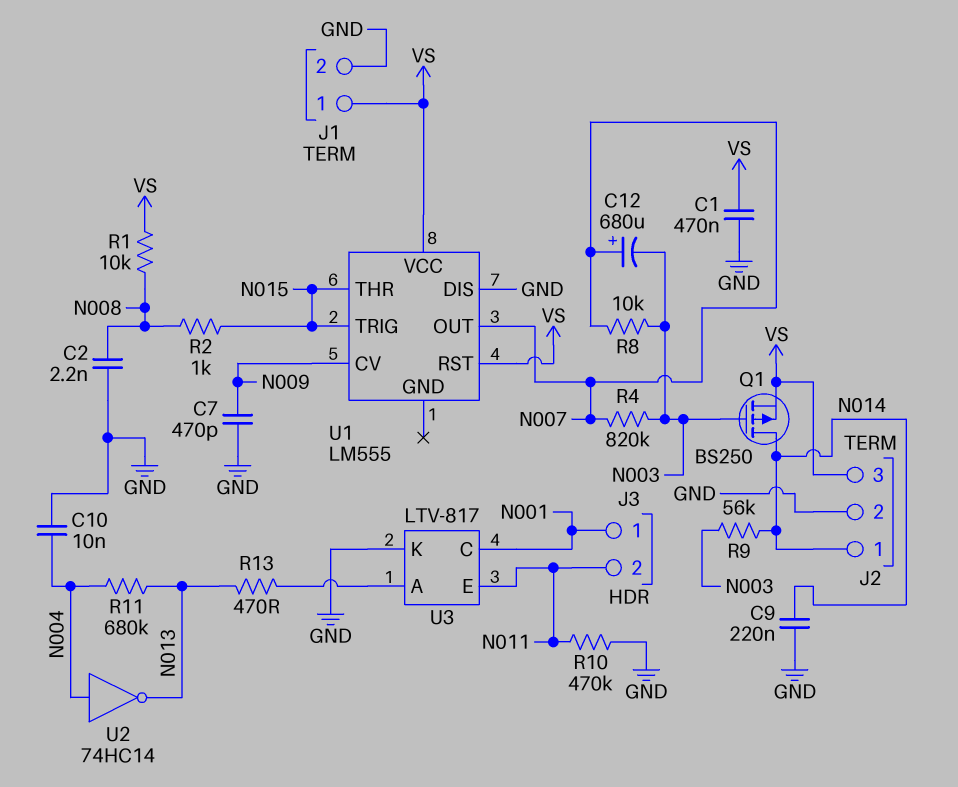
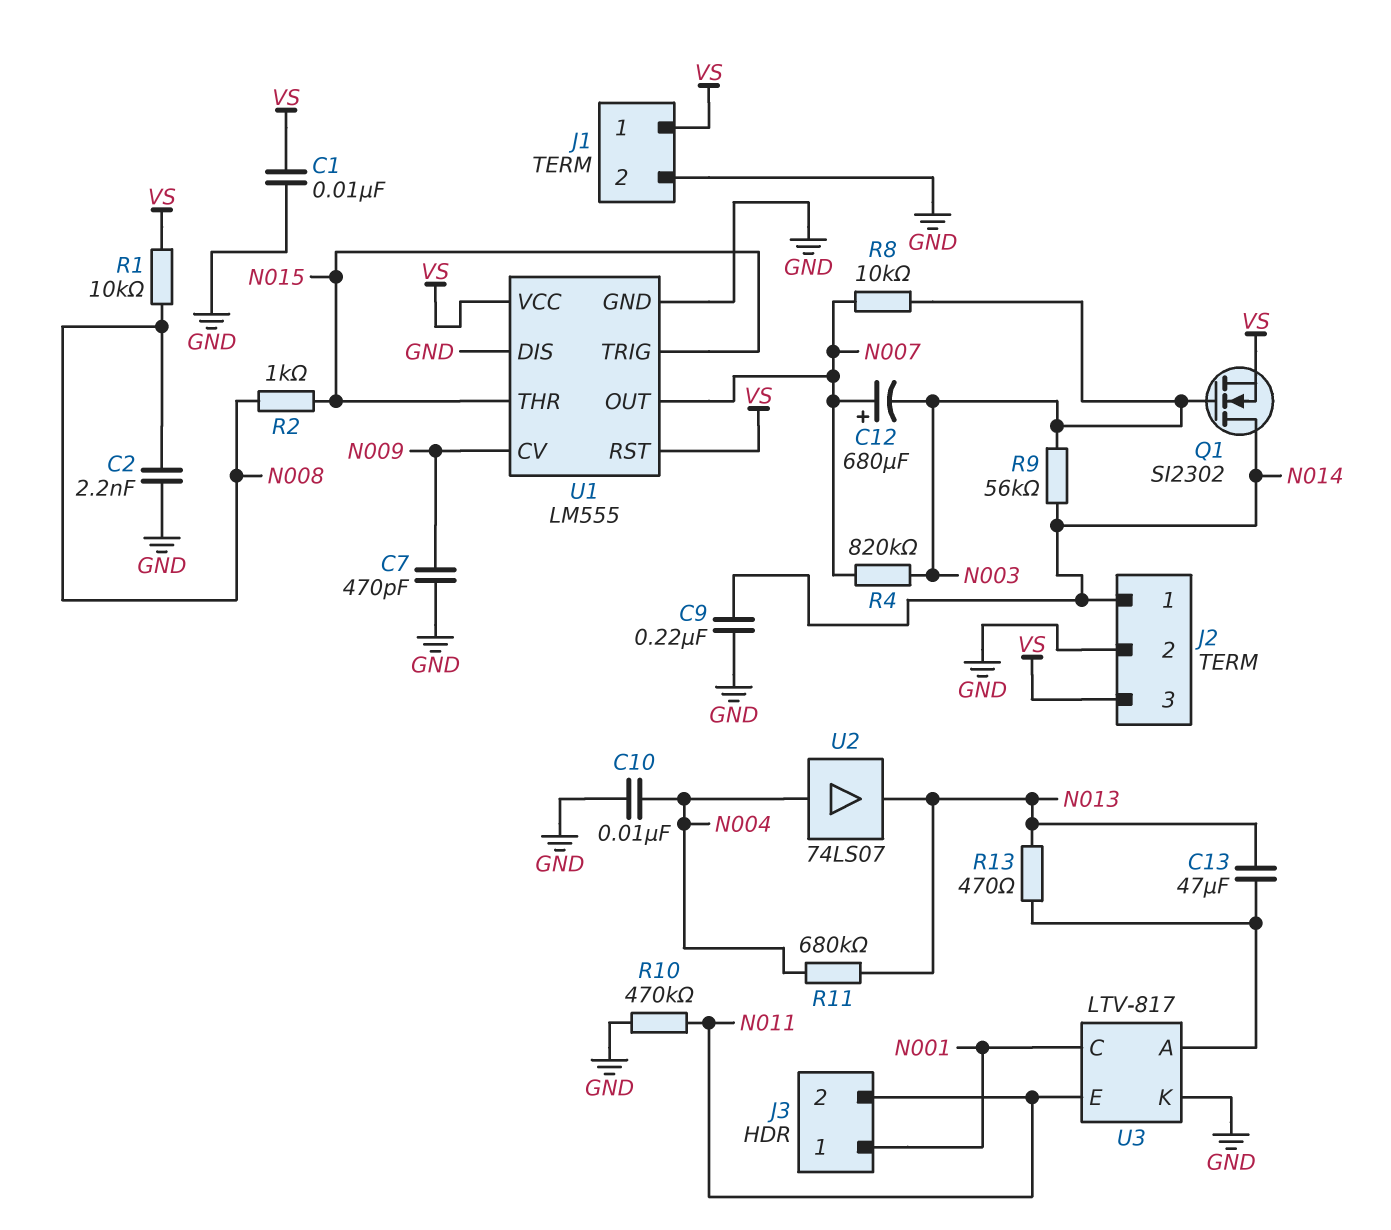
C1: 470nF (GND, VS) -> 10nF (GND, VS)
C13: none -> 47uF (N013, U3/A)
Q1: PMOS BS250 (G N003, D N014, S VS) -> NMOS SI2302 (G N003, D N014, S VS)
U1 pin GND: none -> GND
U2: NOT 74HC14 (in N004, out N013) -> buffer 74LS07 (in N004, out N013)

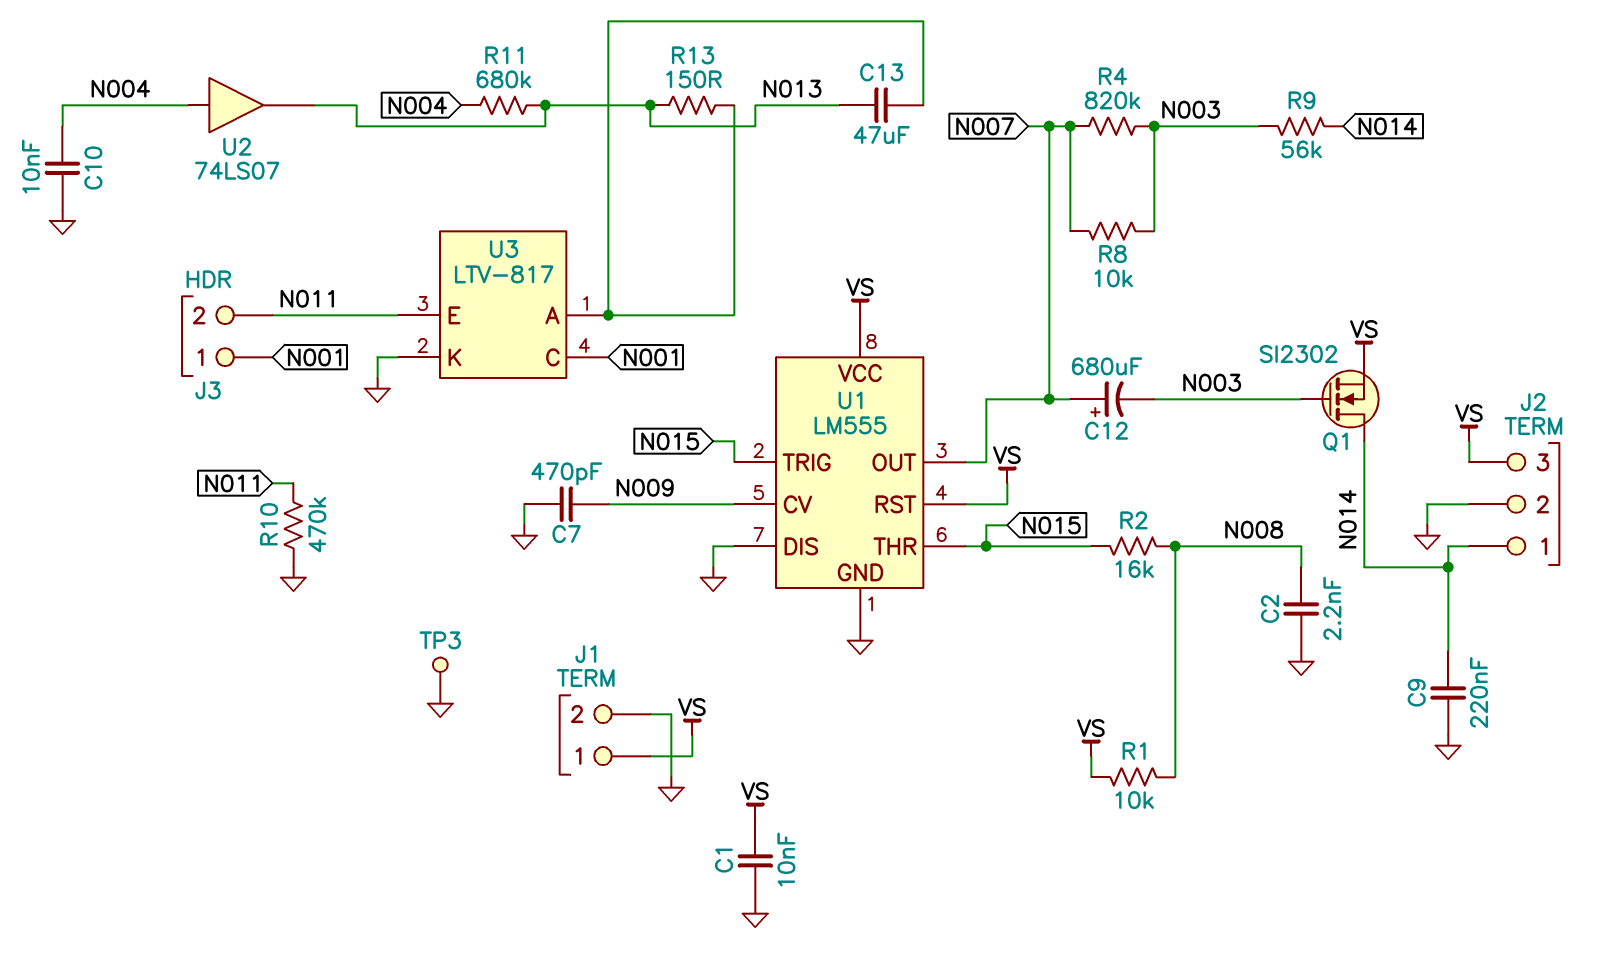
R2: 1k (N008, N015) -> 16k (N008, N015)
R13: 470 (N013, U3/A) -> 150 (N013, U3/A)
TP3: none -> test point (GND)

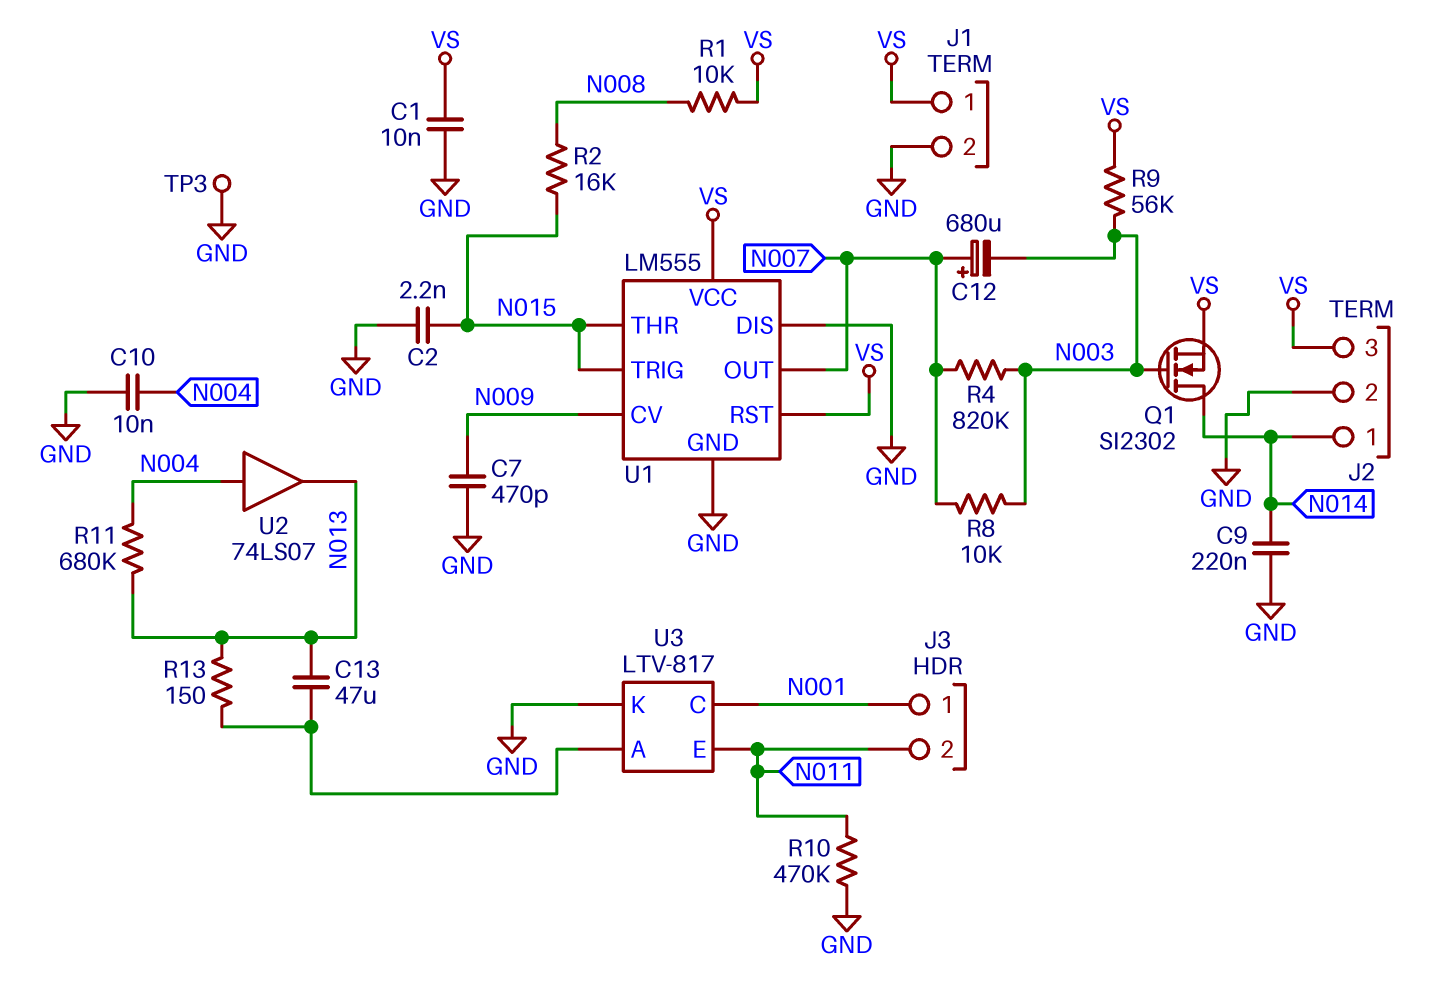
C2: 2.2nF (GND, N008) -> 2.2nF (GND, N015)
R9: 56k (N003, N014) -> 56k (N003, VS)

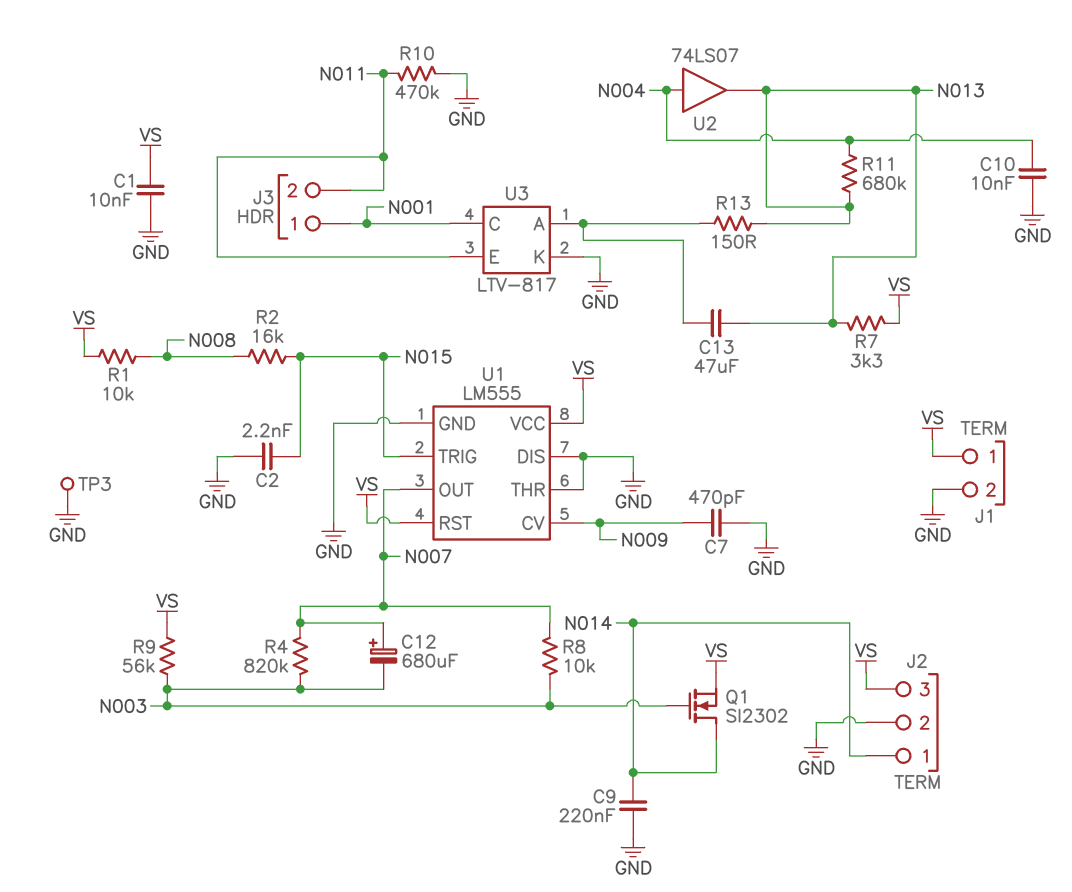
R7: none -> 3.3k (N013, VS)
U1 pin THR: N015 -> GND

